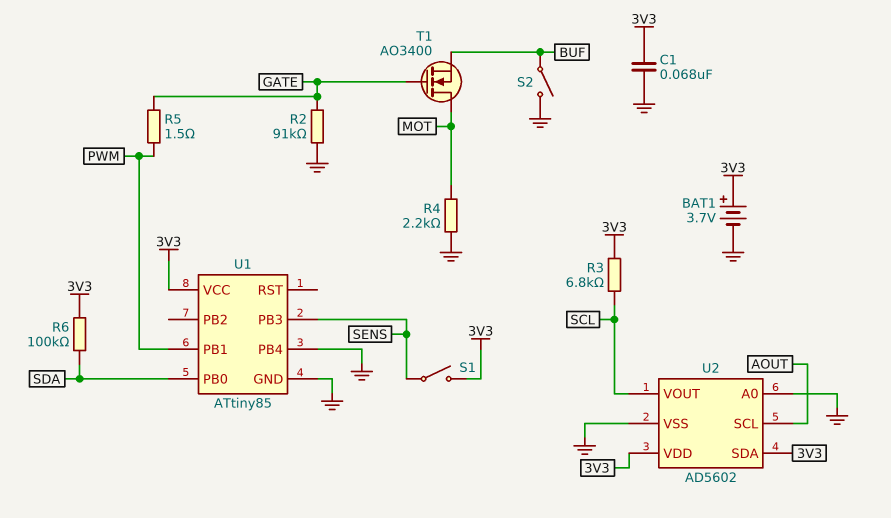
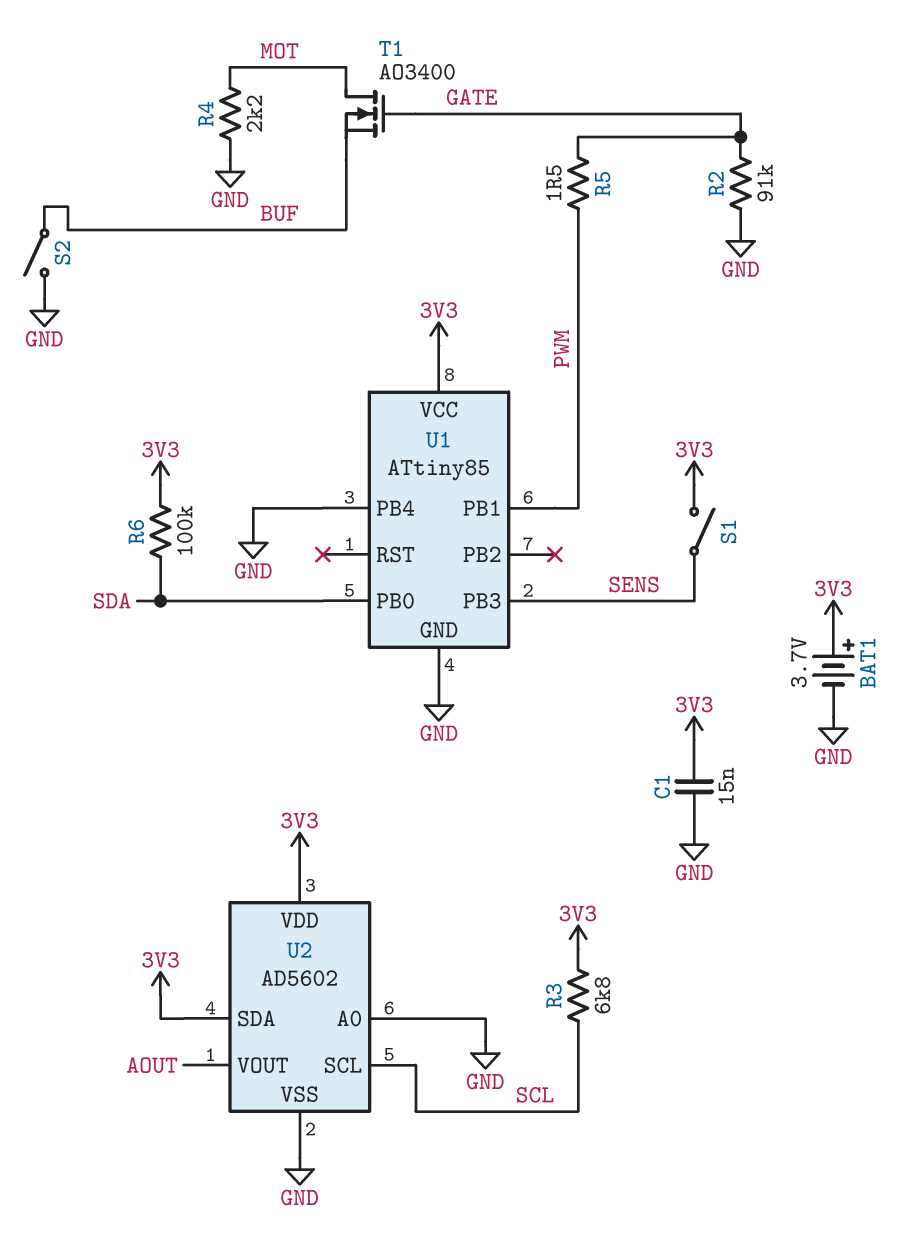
C1: 68nF (3V3, GND) -> 15nF (3V3, GND)
U2 pin SCL: AOUT -> SCL
U2 pin VOUT: SCL -> AOUT

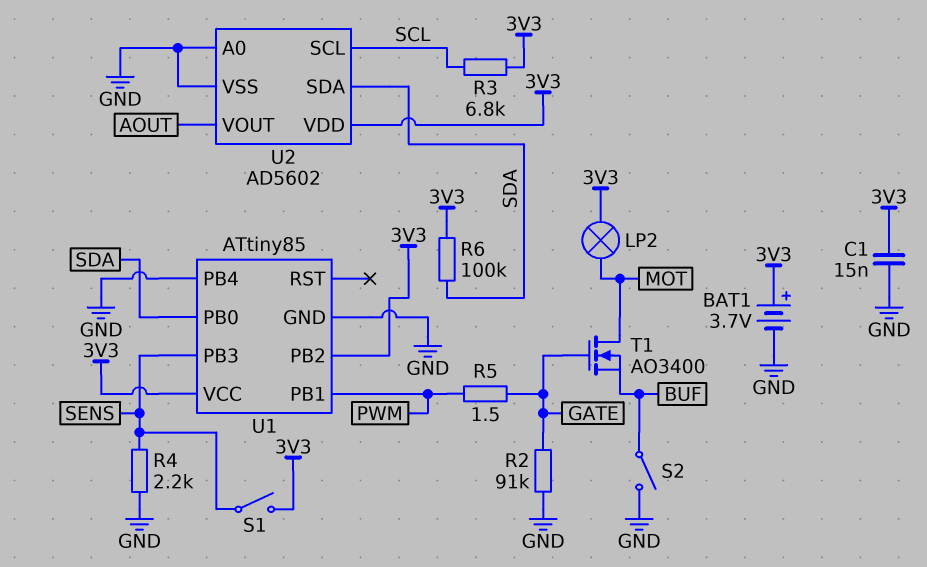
LP2: none -> lamp (3V3, MOT)
R4: 2.2k (GND, MOT) -> 2.2k (GND, SENS)
U1 pin PB2: none -> 3V3
U2 pin SDA: 3V3 -> SDA

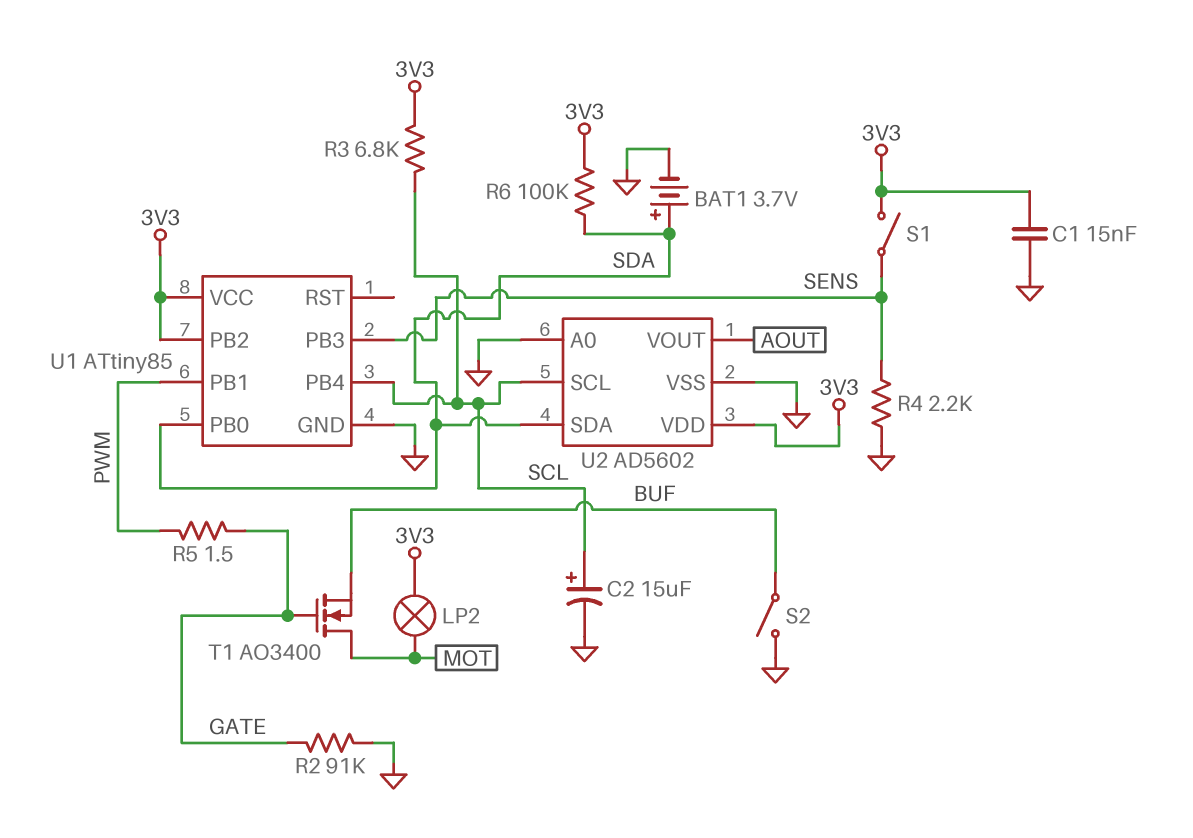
BAT1: 3.7V (plus 3V3, minus GND) -> 3.7V (plus SDA, minus GND)
C2: none -> 15uF (plus SCL, minus GND)
U1 pin PB4: GND -> SCL

